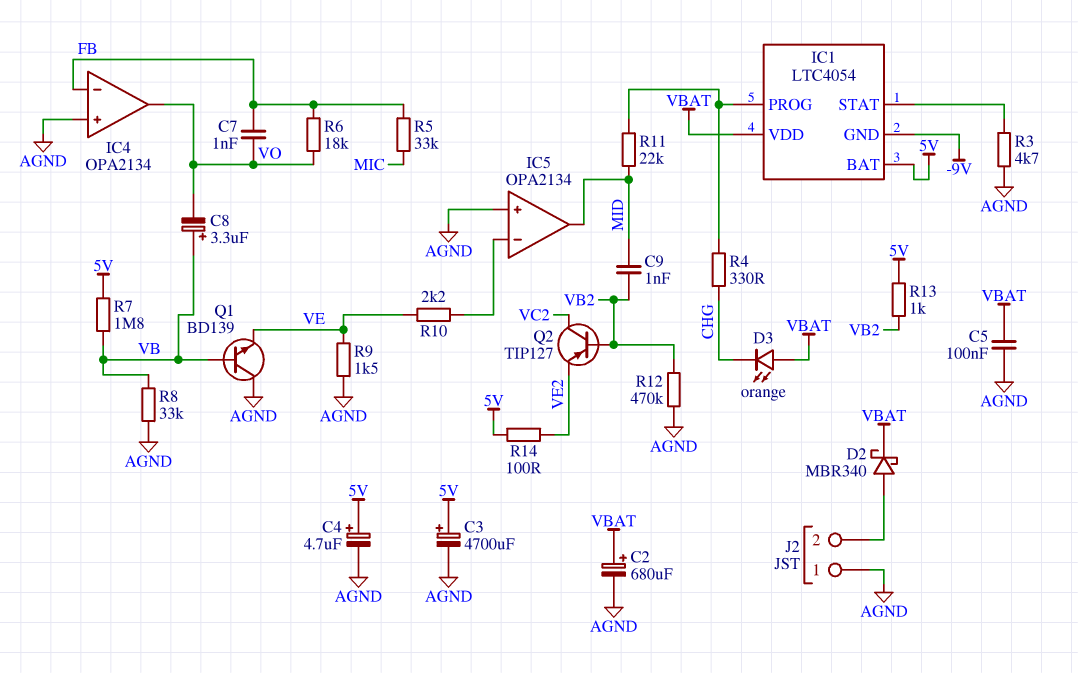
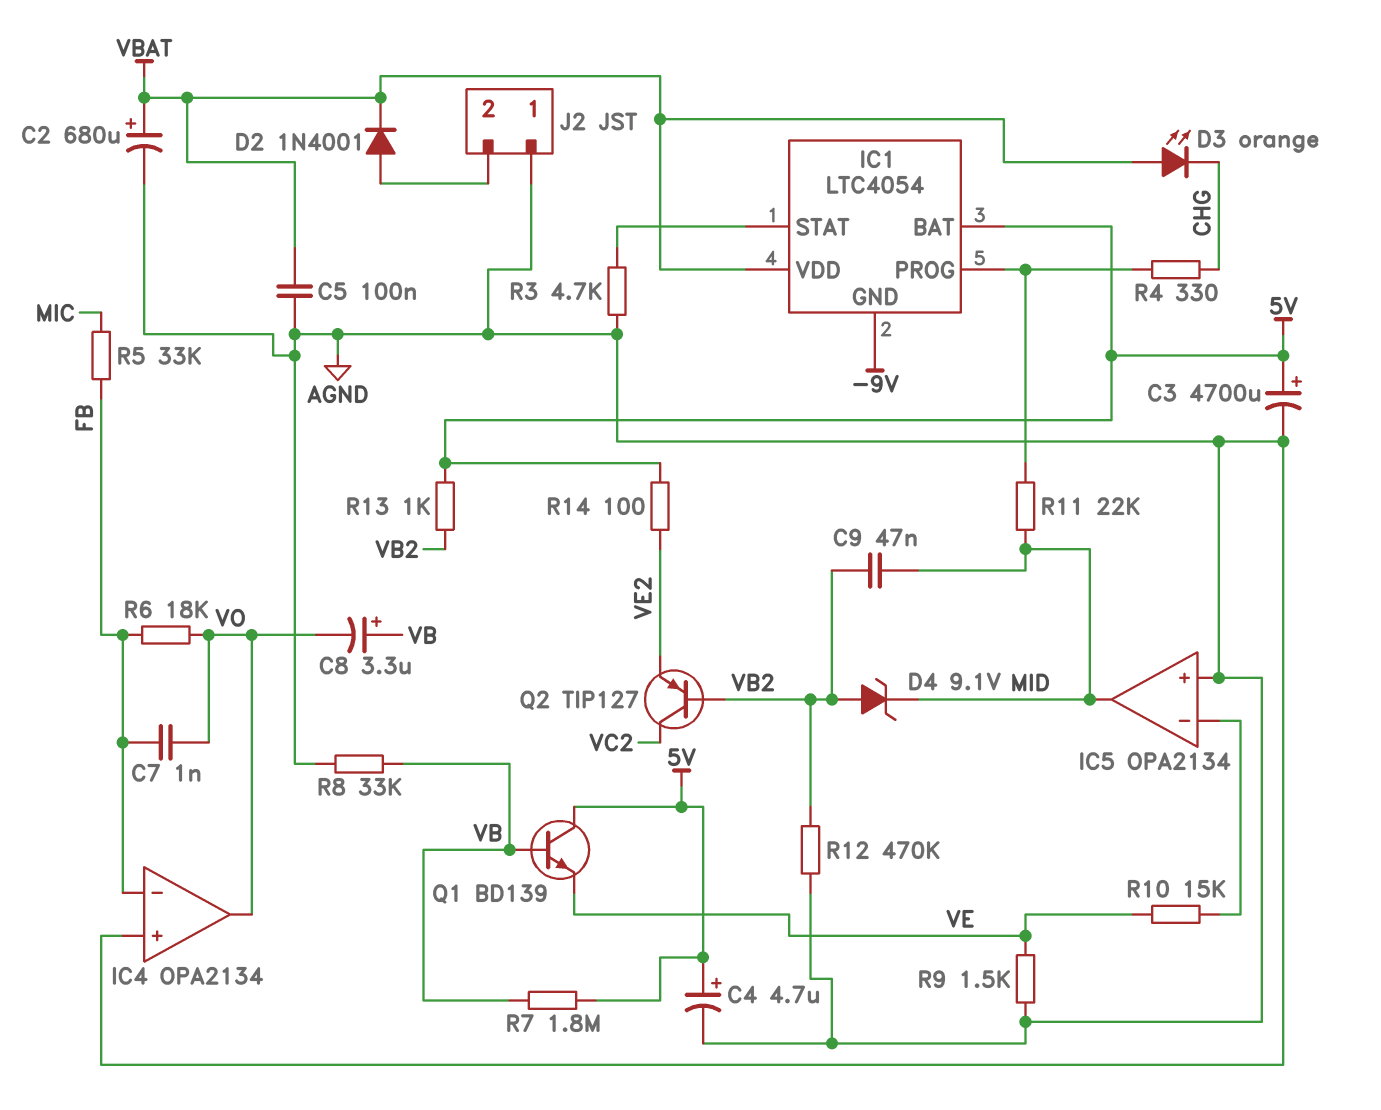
C9: 1nF (MID, VB2) -> 47nF (MID, VB2)
D2: schottky MBR340 (A J2/2, K VBAT) -> diode 1N4001 (A J2/2, K VBAT)
D4: none -> zener 9.1V (A VB2, K MID)
Q1: NPN BD139 (B VB, C AGND, E VE) -> NPN BD139 (B VB, C 5V, E VE)
R10: 2.2k (IC5/in-, VE) -> 15k (IC5/in-, VE)

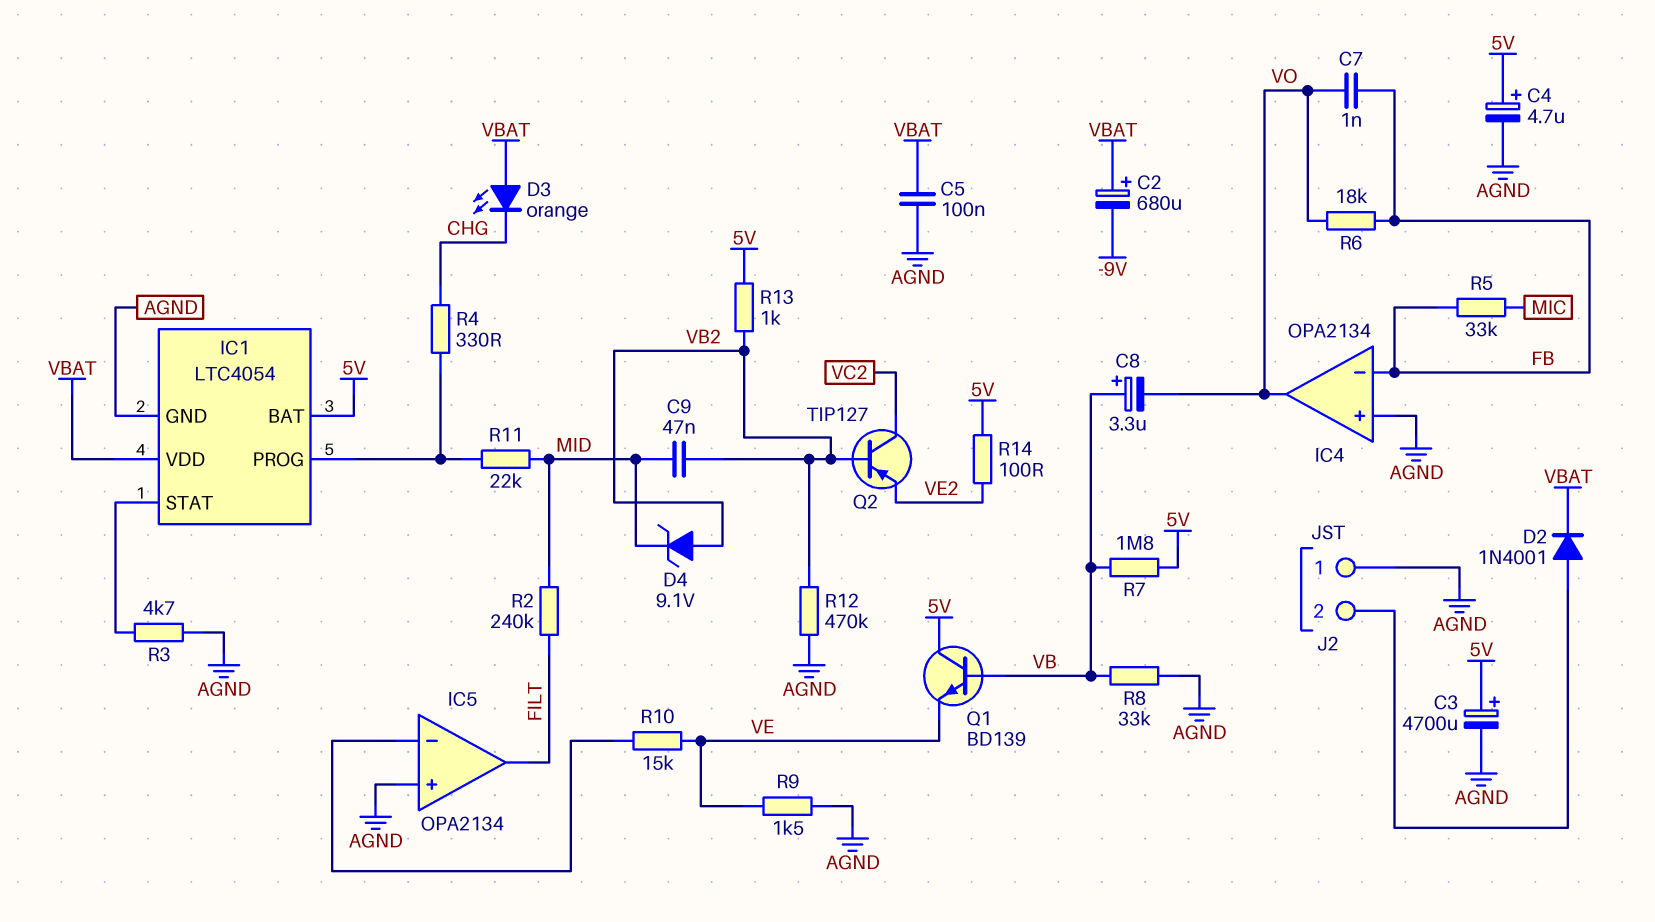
C2: 680uF (plus VBAT, minus AGND) -> 680uF (plus VBAT, minus -9V)
IC1 pin GND: -9V -> AGND
IC5 pin out: MID -> FILT
R2: none -> 240k (FILT, MID)

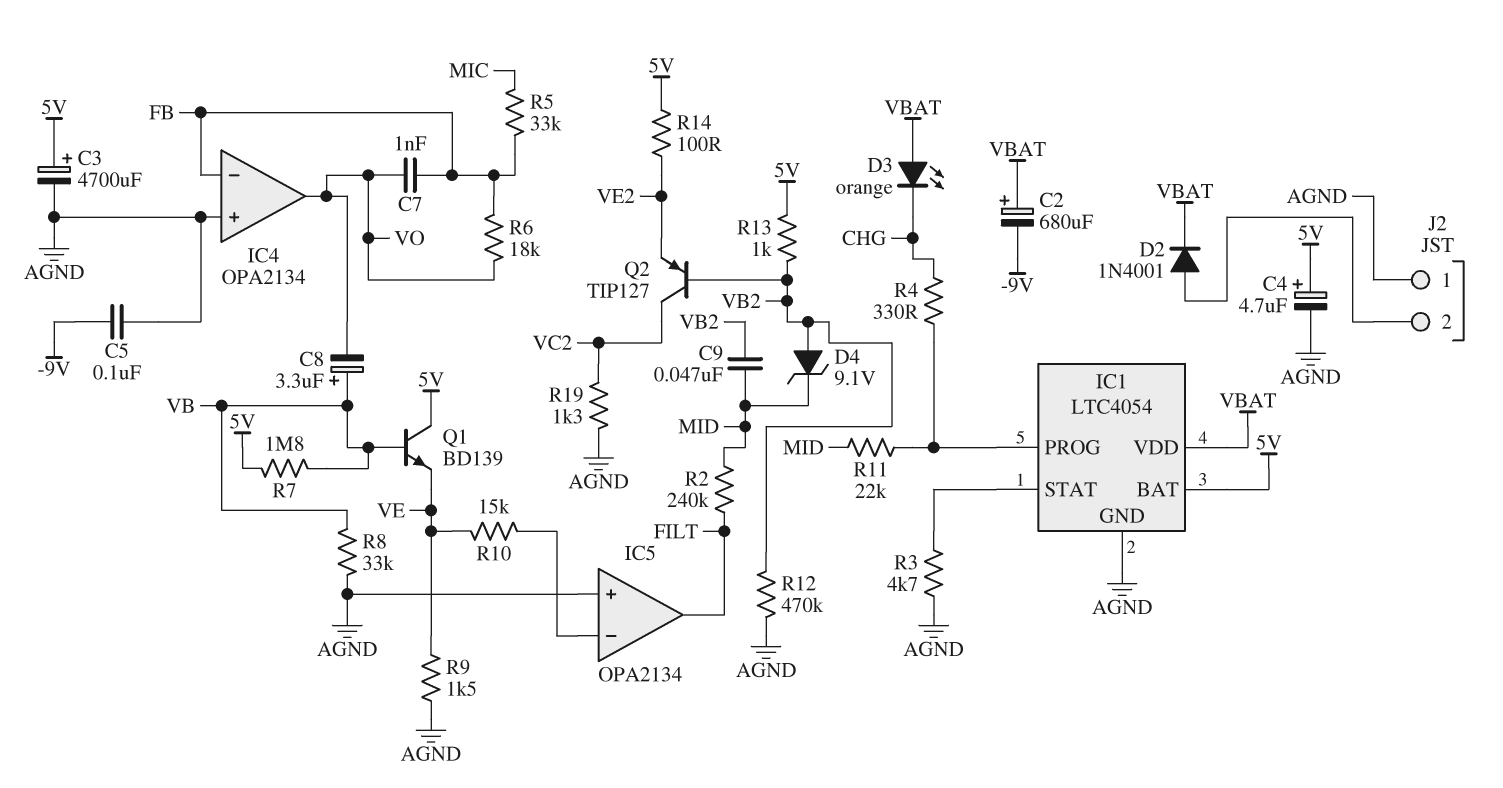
C5: 100nF (AGND, VBAT) -> 100nF (-9V, AGND)
R19: none -> 1.3k (AGND, VC2)

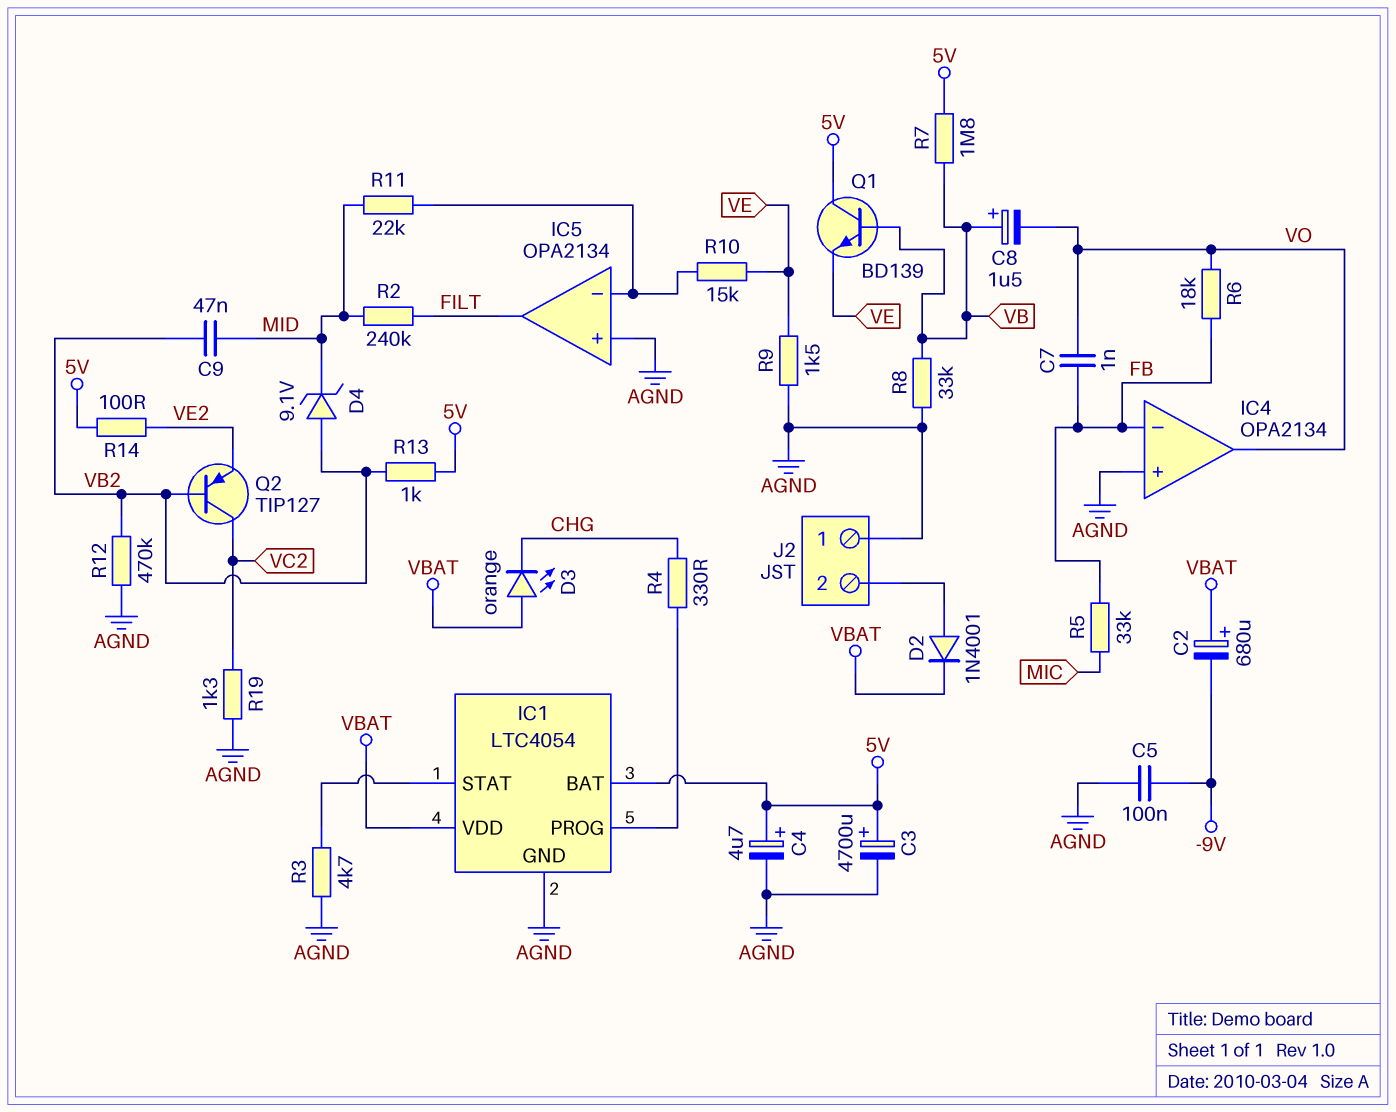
C8: 3.3uF (plus VB, minus VO) -> 1.5uF (plus VB, minus VO)
R11: 22k (IC1/PROG, MID) -> 22k (IC5/in-, MID)

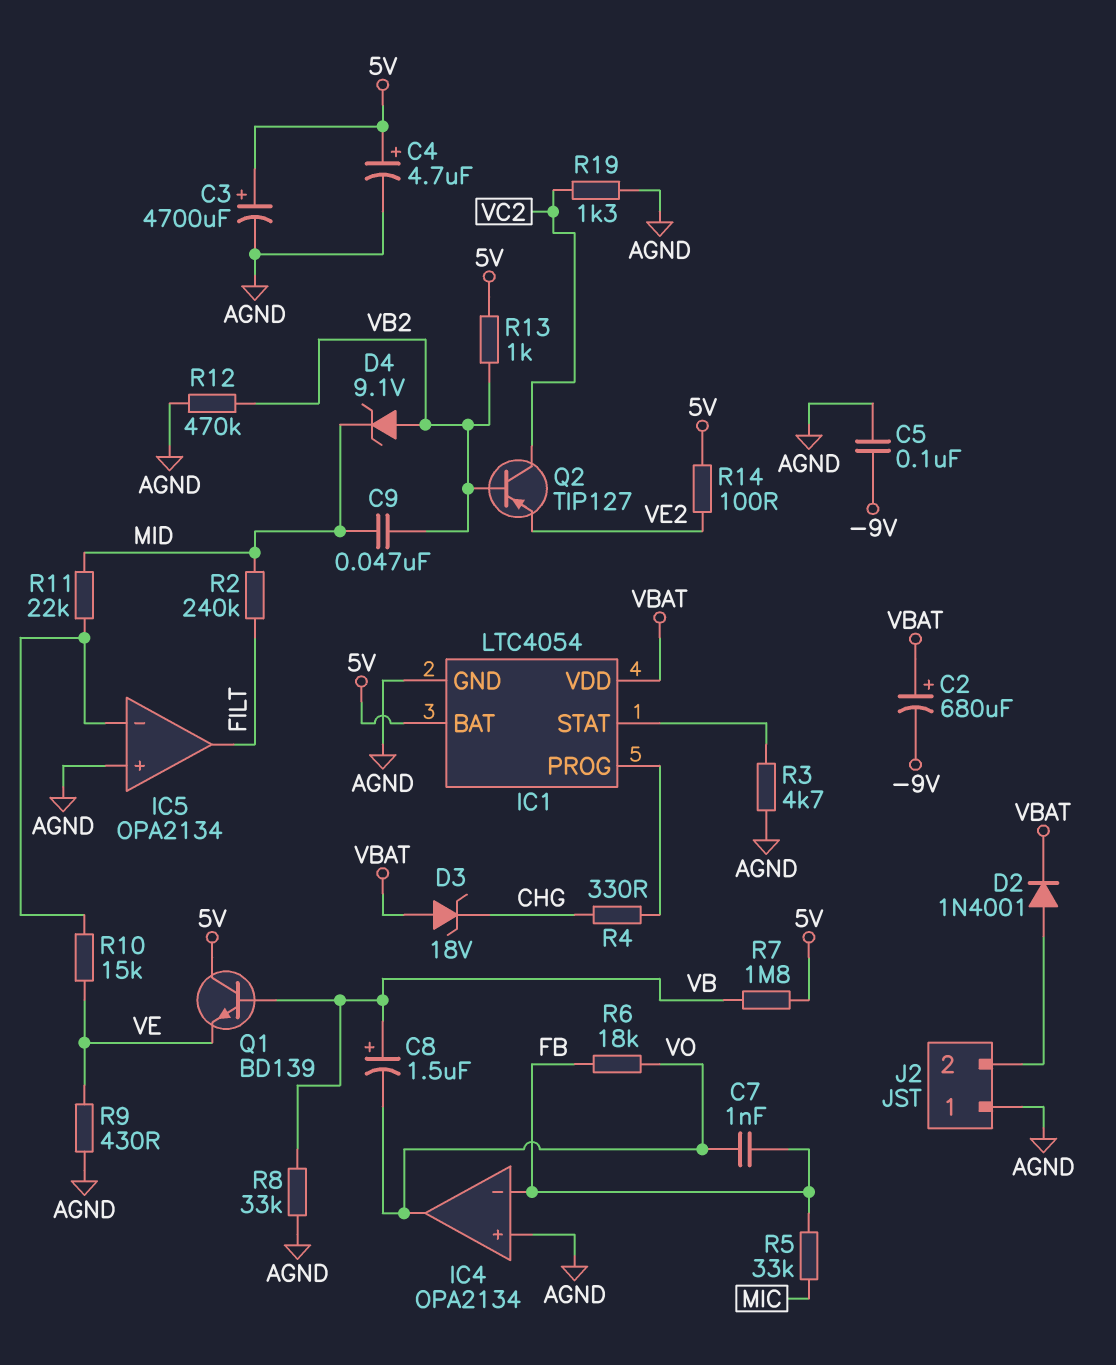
D3: LED orange (A VBAT, K CHG) -> zener 18V (A VBAT, K CHG)
R9: 1.5k (AGND, VE) -> 430 (AGND, VE)

